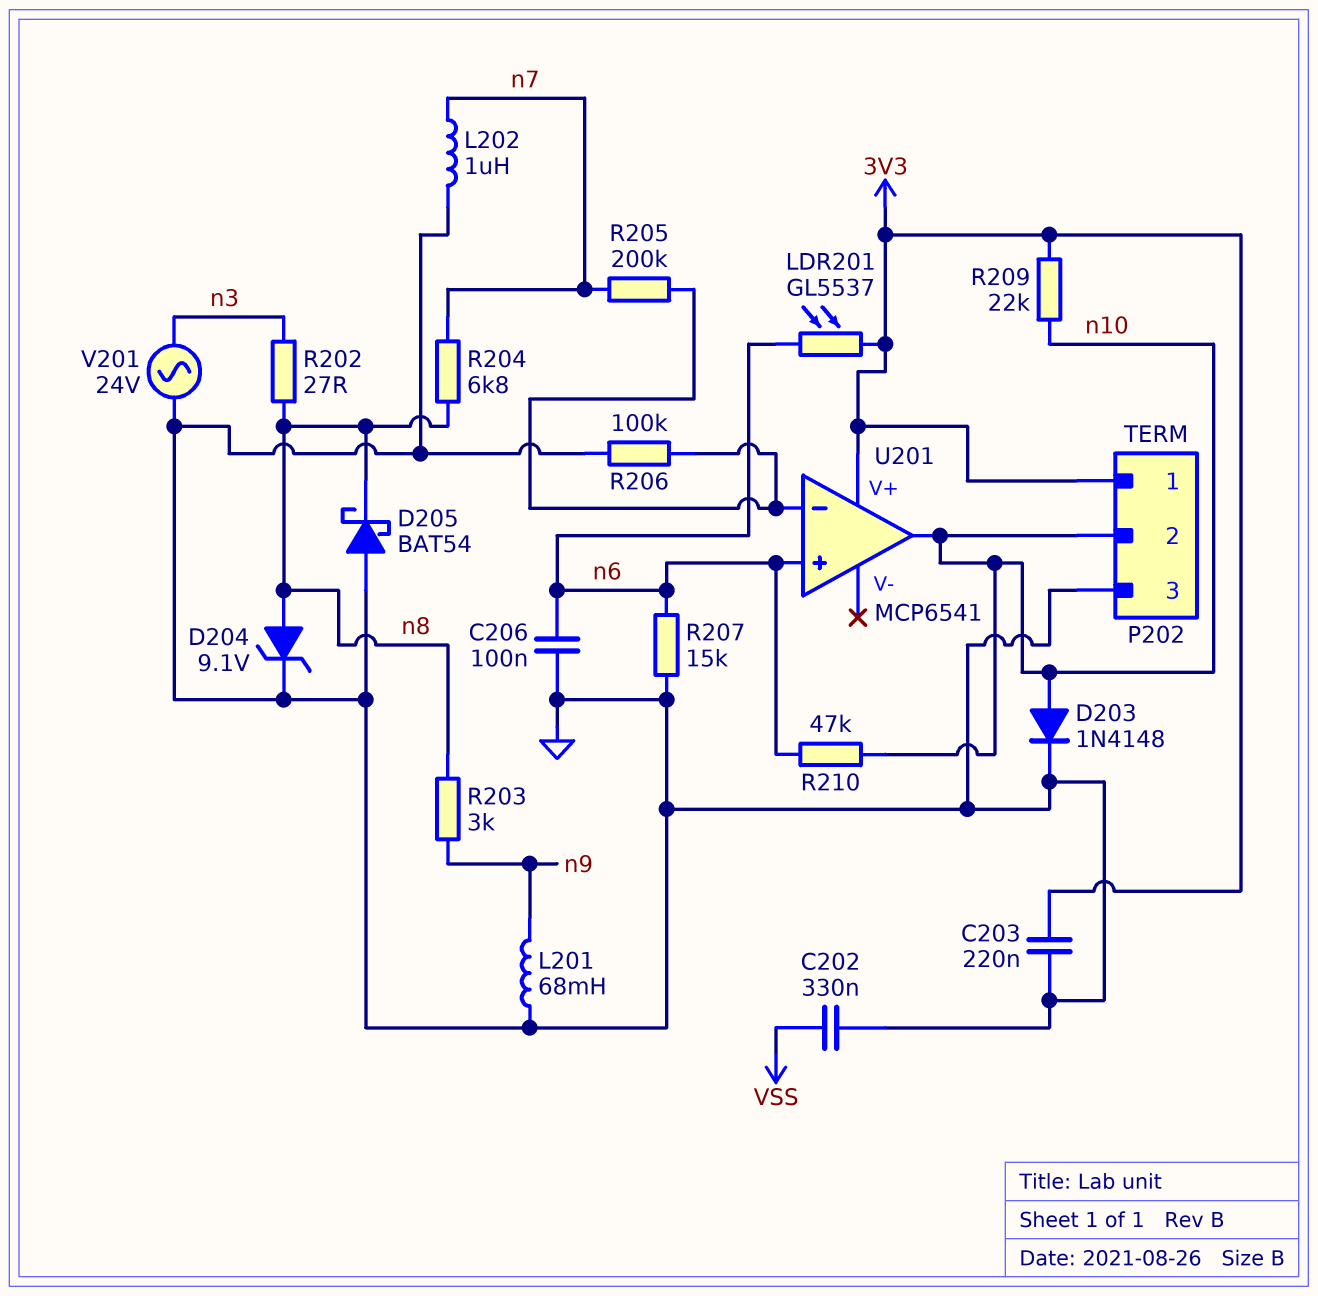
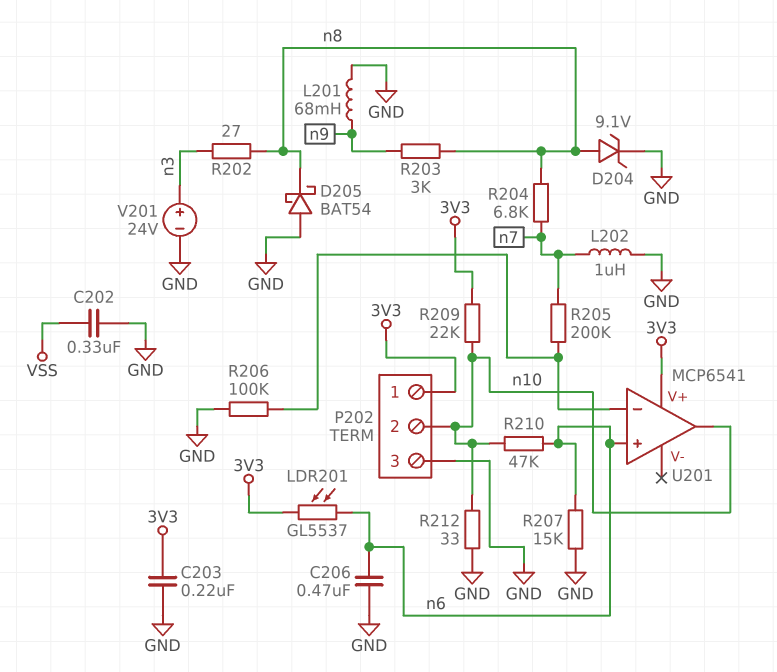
C206: 100nF (GND, n6) -> 470nF (GND, n6)
D203: diode 1N4148 (A n10, K GND) -> none
R212: none -> 33 (GND, n10)
V201: AC 24V (GND, n3) -> 24V (plus n3, minus GND)

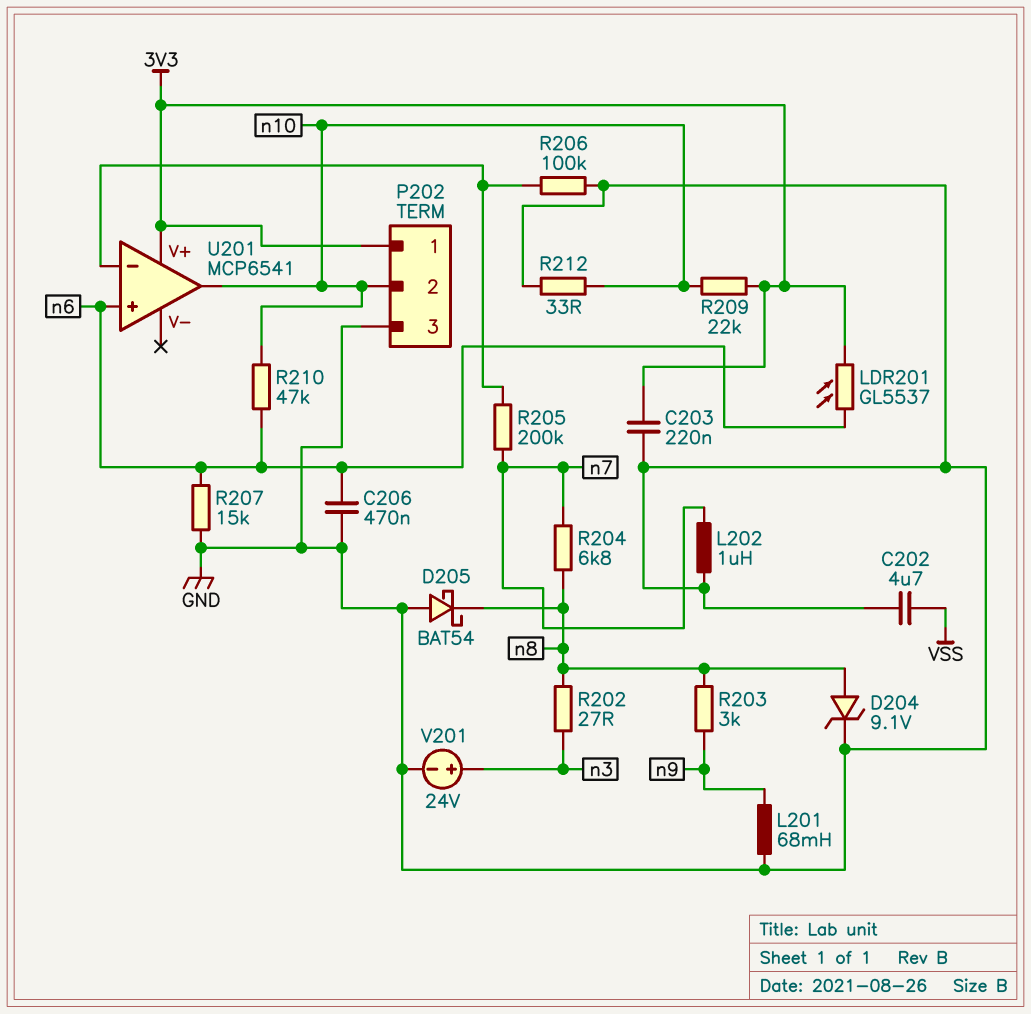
C202: 330nF (GND, VSS) -> 4.7uF (GND, VSS)

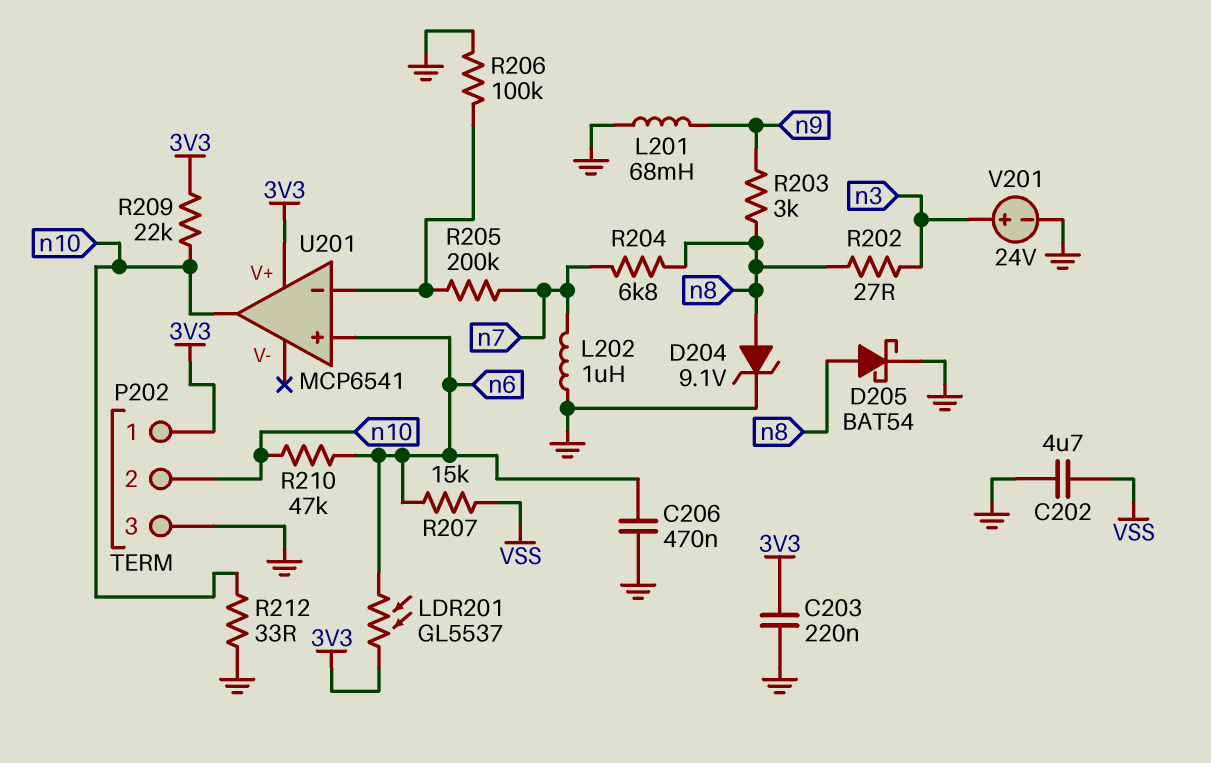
D205: schottky BAT54 (A GND, K n8) -> schottky BAT54 (A n8, K GND)
R207: 15k (GND, n6) -> 15k (VSS, n6)

